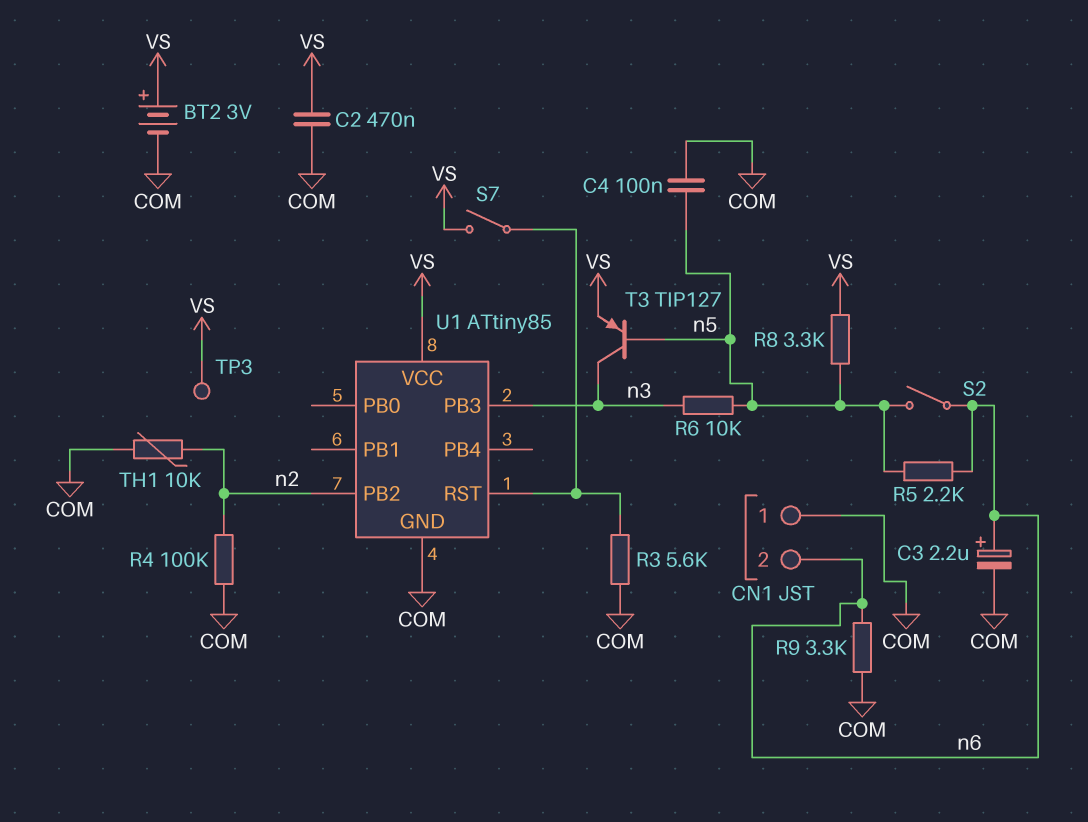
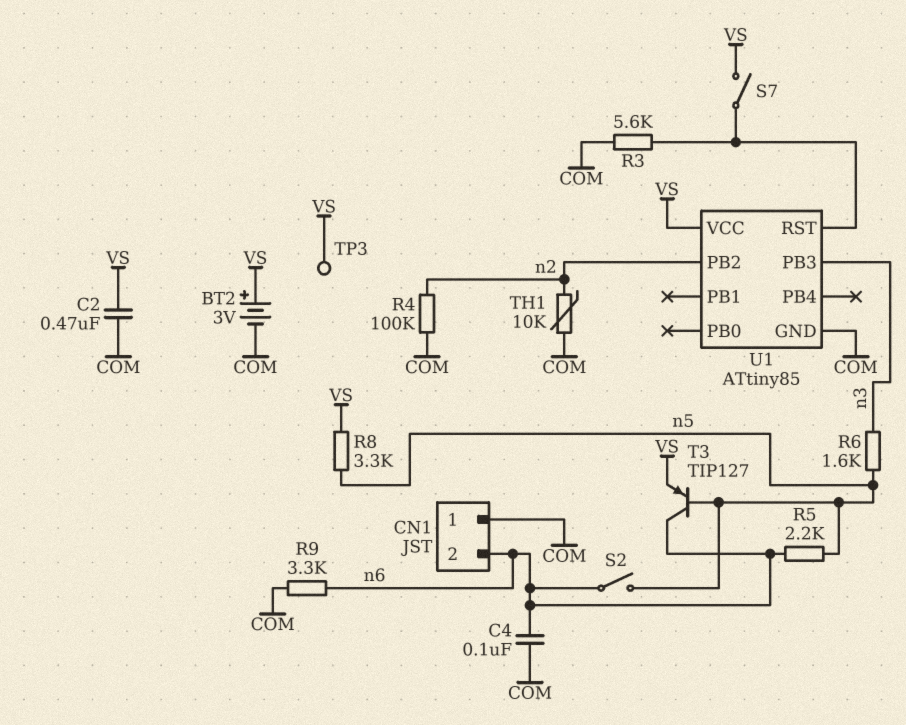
C3: 2.2uF (plus n6, minus COM) -> none
C4: 100nF (COM, n5) -> 100nF (COM, n6)
R6: 10k (n3, n5) -> 1.6k (n3, n5)
T3: PNP TIP127 (B n5, C n3, E VS) -> PNP TIP127 (B n5, C n6, E VS)

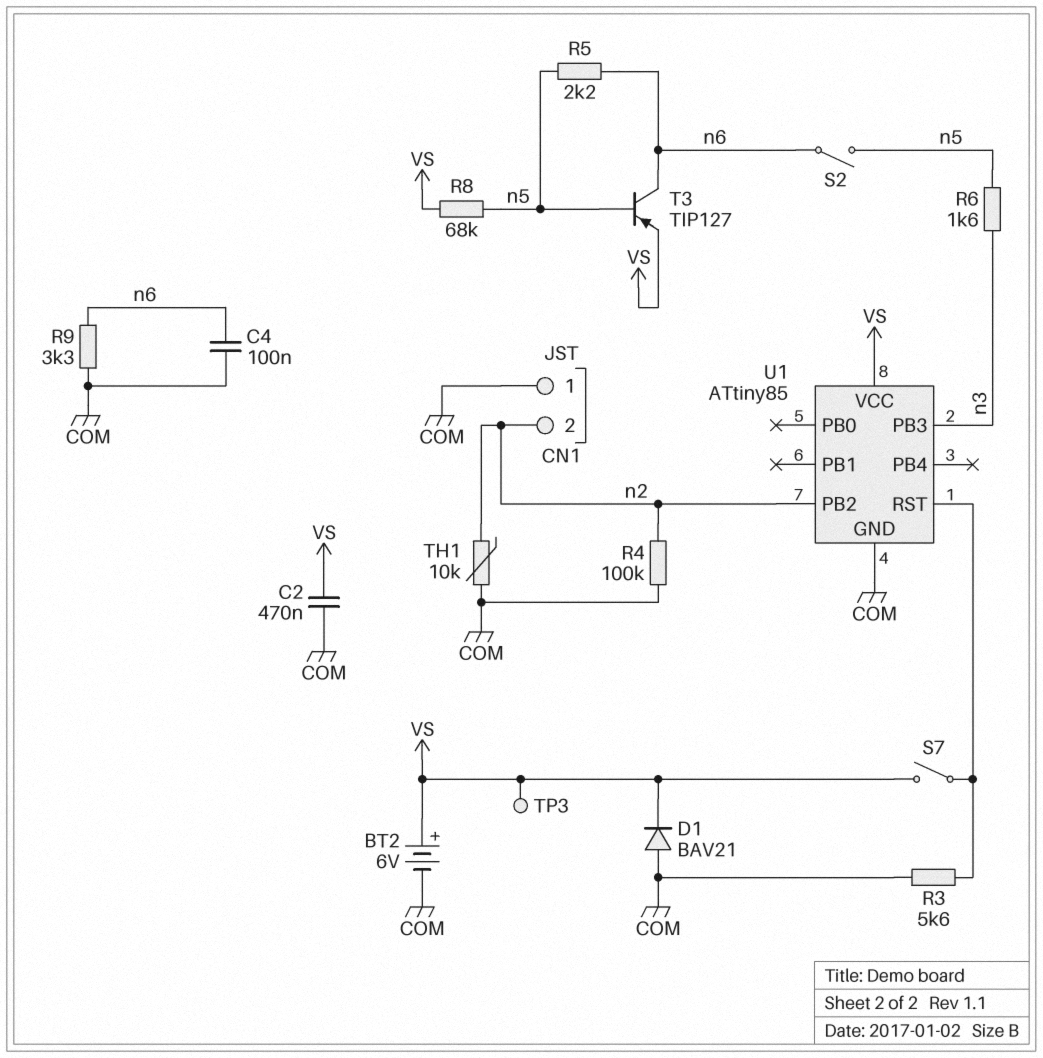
BT2: 3V (plus VS, minus COM) -> 6V (plus VS, minus COM)
CN1 pin 2: n6 -> n2
D1: none -> diode BAV21 (A COM, K VS)
R8: 3.3k (VS, n5) -> 68k (VS, n5)

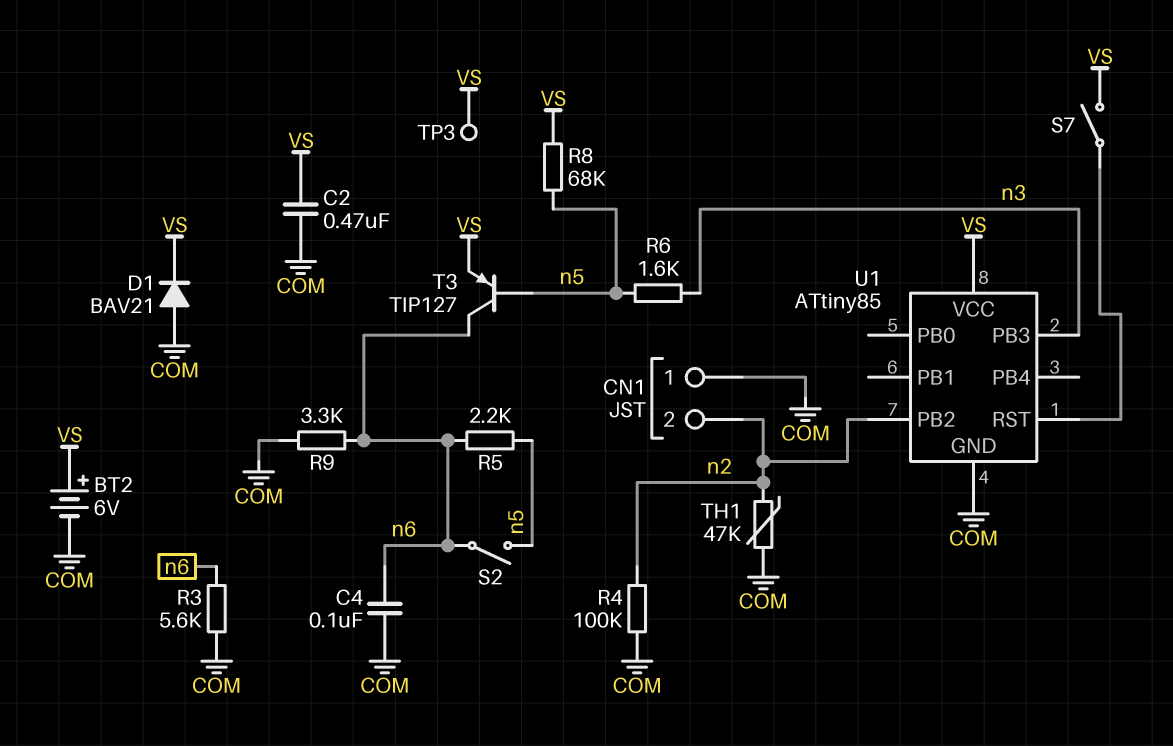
R3: 5.6k (COM, U1/RST) -> 5.6k (COM, n6)
TH1: 10k (COM, n2) -> 47k (COM, n2)

